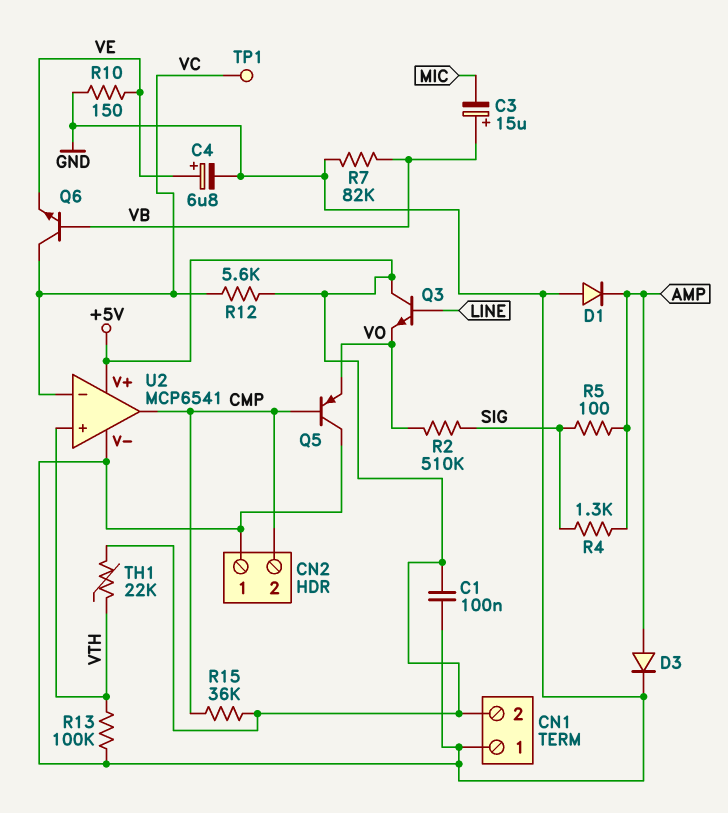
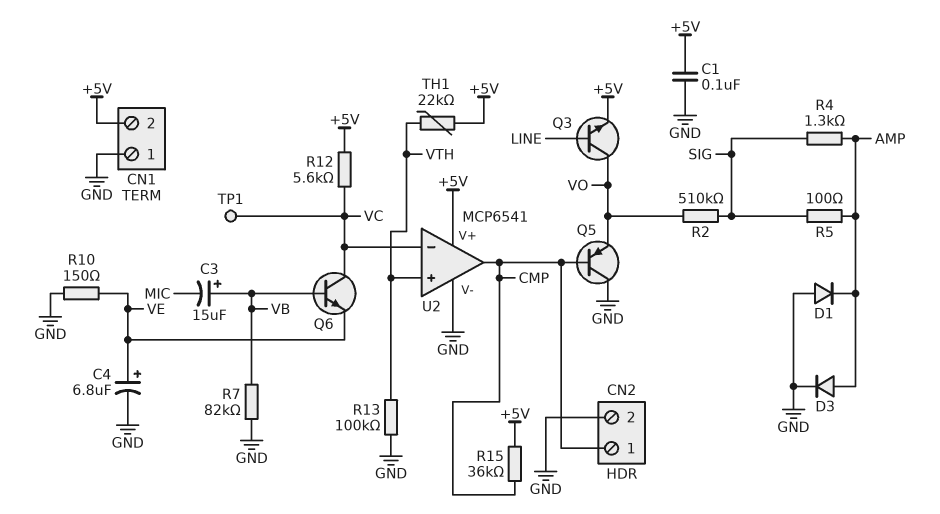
CN2 pin 1: GND -> CMP
CN2 pin 2: CMP -> GND
Q3: NPN (B LINE, C +5V, E VO) -> NPN (B LINE, C VO, E +5V)

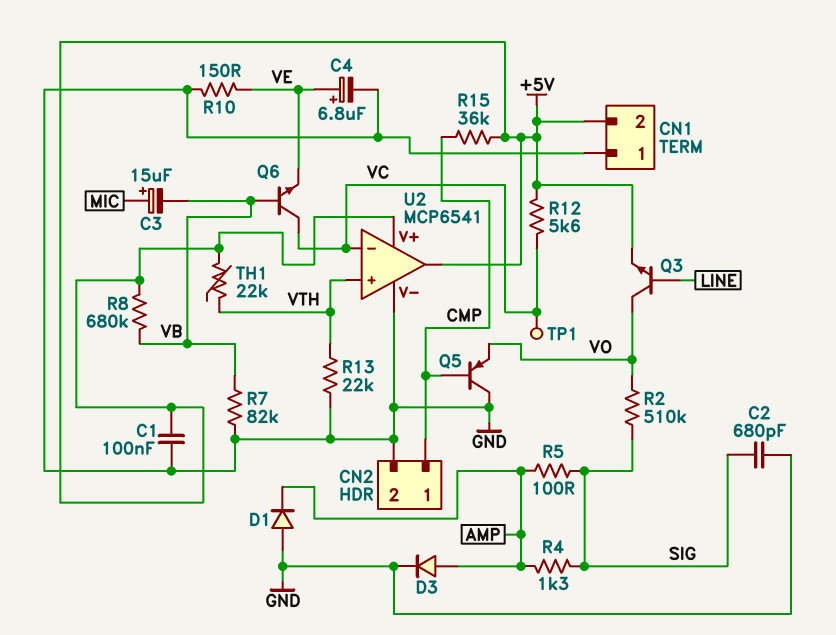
C2: none -> 680pF (GND, SIG)
C3: 15uF (plus VB, minus MIC) -> 15uF (plus MIC, minus VB)
R8: none -> 680k (+5V, VB)
R13: 100k (GND, VTH) -> 22k (GND, VTH)
U2 pin out: CMP -> +5V

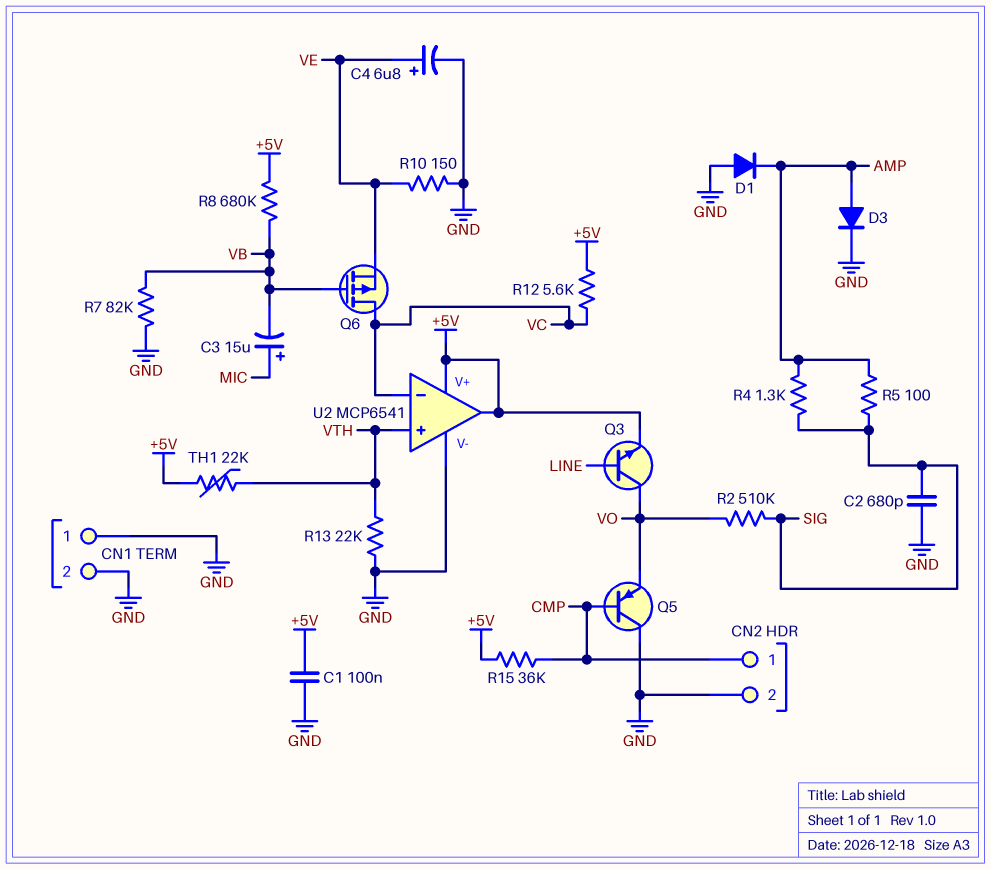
CN1 pin 2: +5V -> GND
Q6: NPN (B VB, C VC, E VE) -> PMOS (G VB, D VC, S VE)
TP1: test point (VC) -> none

